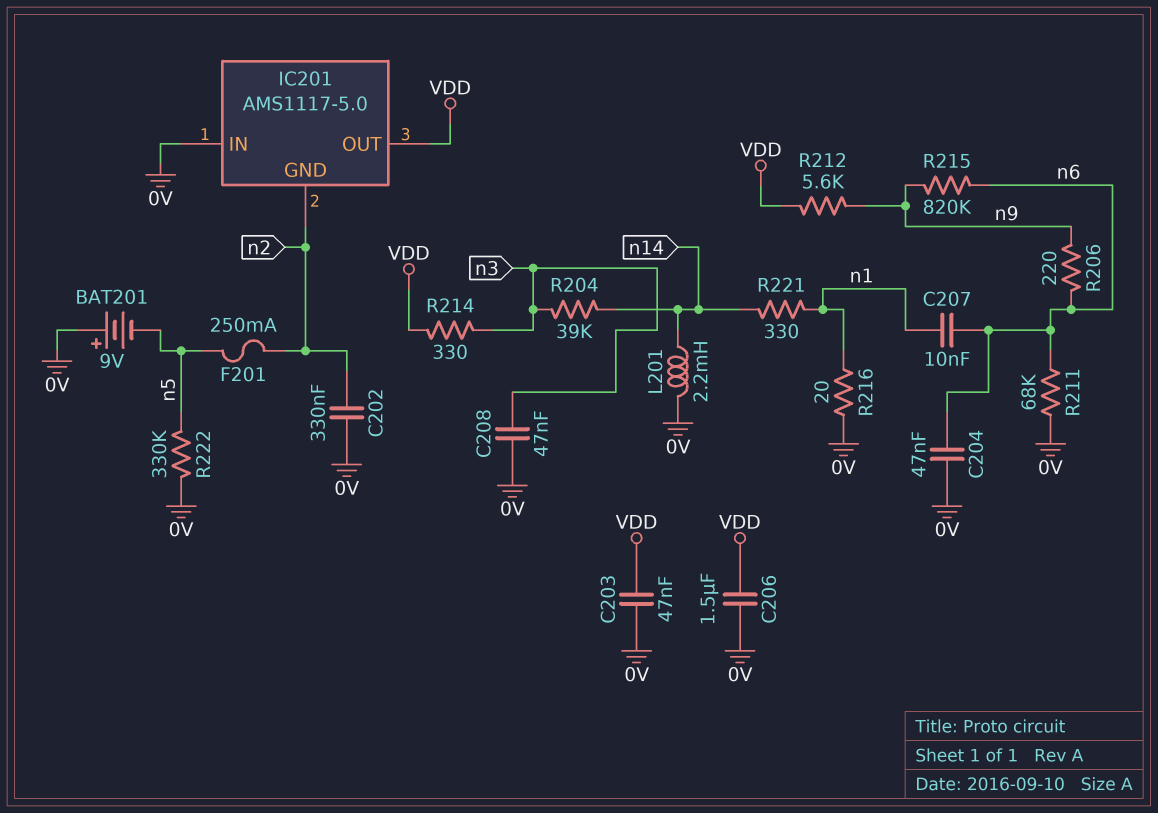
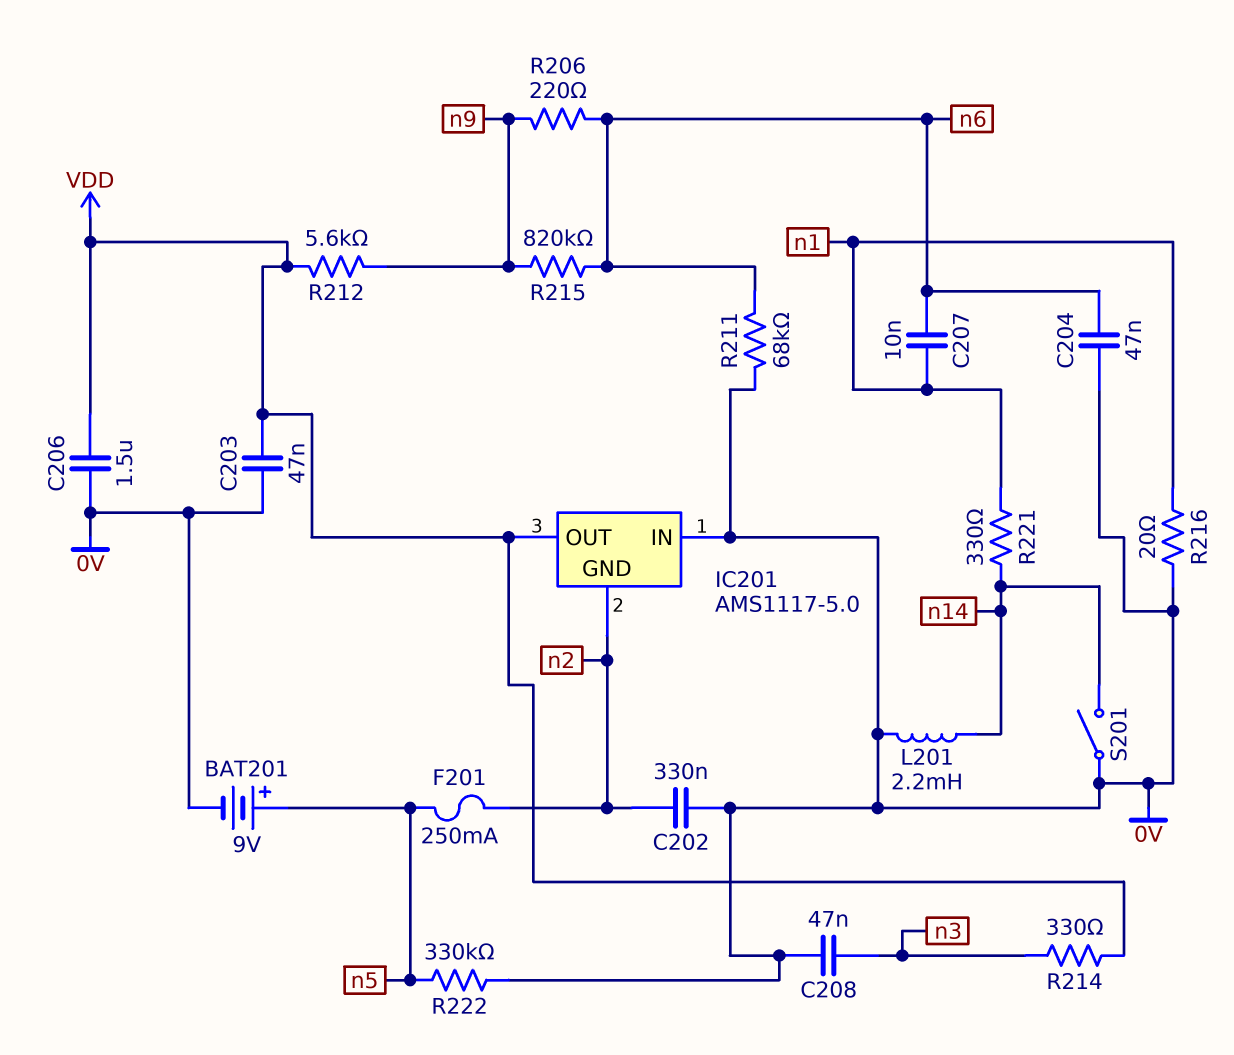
BAT201: 9V (plus 0V, minus n5) -> 9V (plus n5, minus 0V)
R204: 39k (n3, n14) -> none
S201: none -> switch (0V, n14)

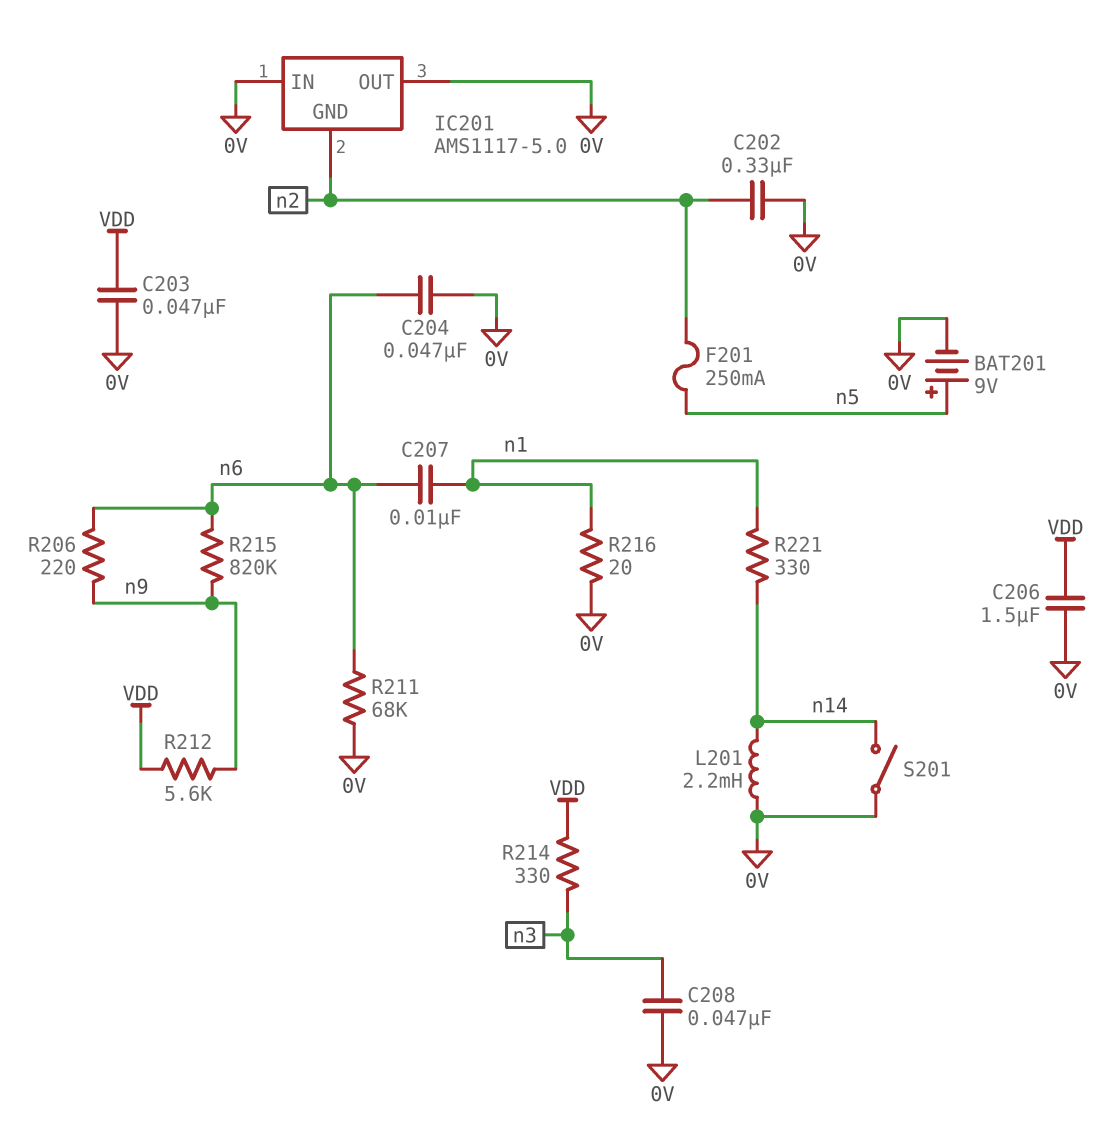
IC201 pin OUT: VDD -> 0V
R222: 330k (0V, n5) -> none

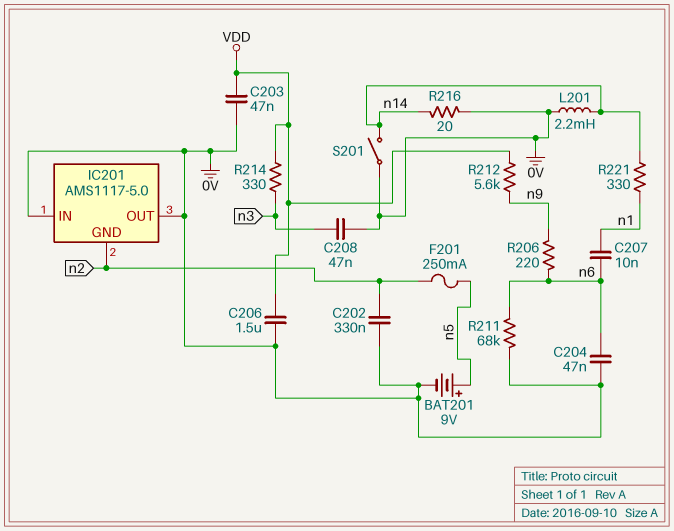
R215: 820k (n6, n9) -> none
R216: 20 (0V, n1) -> 20 (0V, n14)

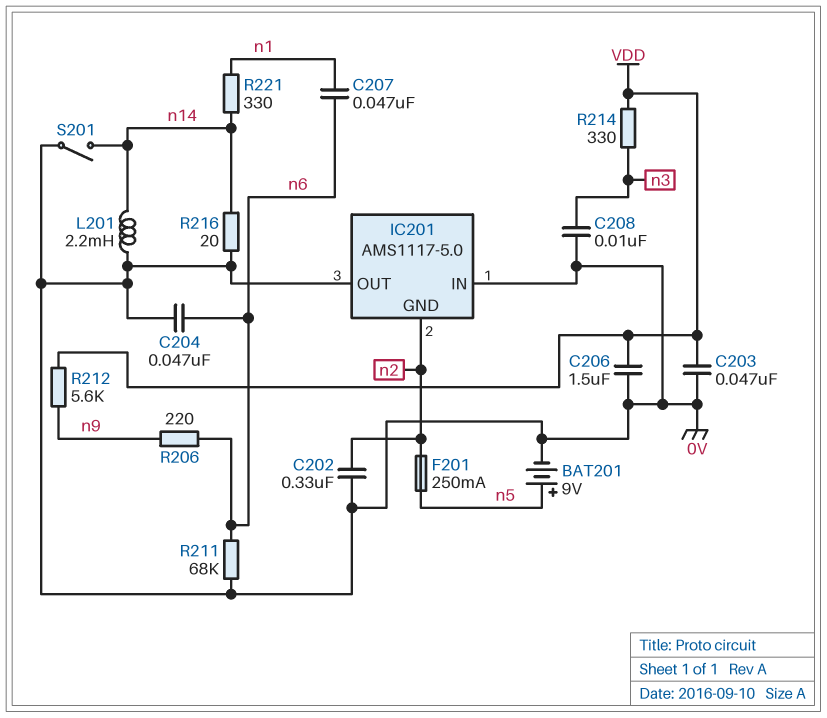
C207: 10nF (n1, n6) -> 47nF (n1, n6)
C208: 47nF (0V, n3) -> 10nF (0V, n3)

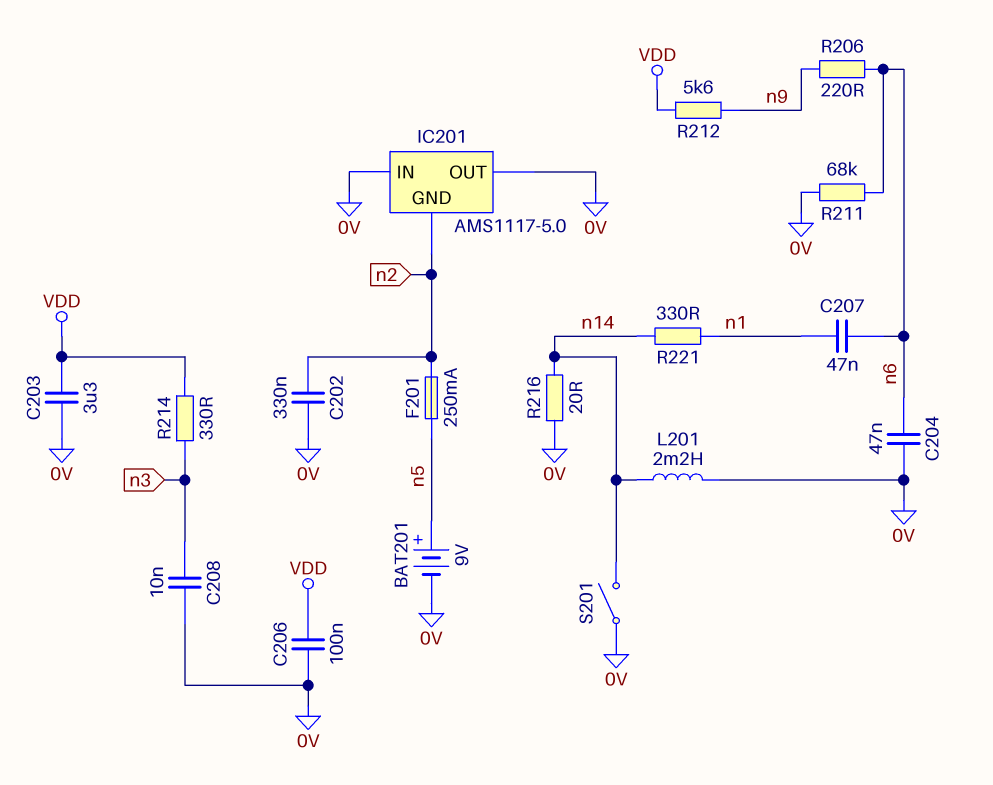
C203: 47nF (0V, VDD) -> 3.3uF (0V, VDD)
C206: 1.5uF (0V, VDD) -> 100nF (0V, VDD)

